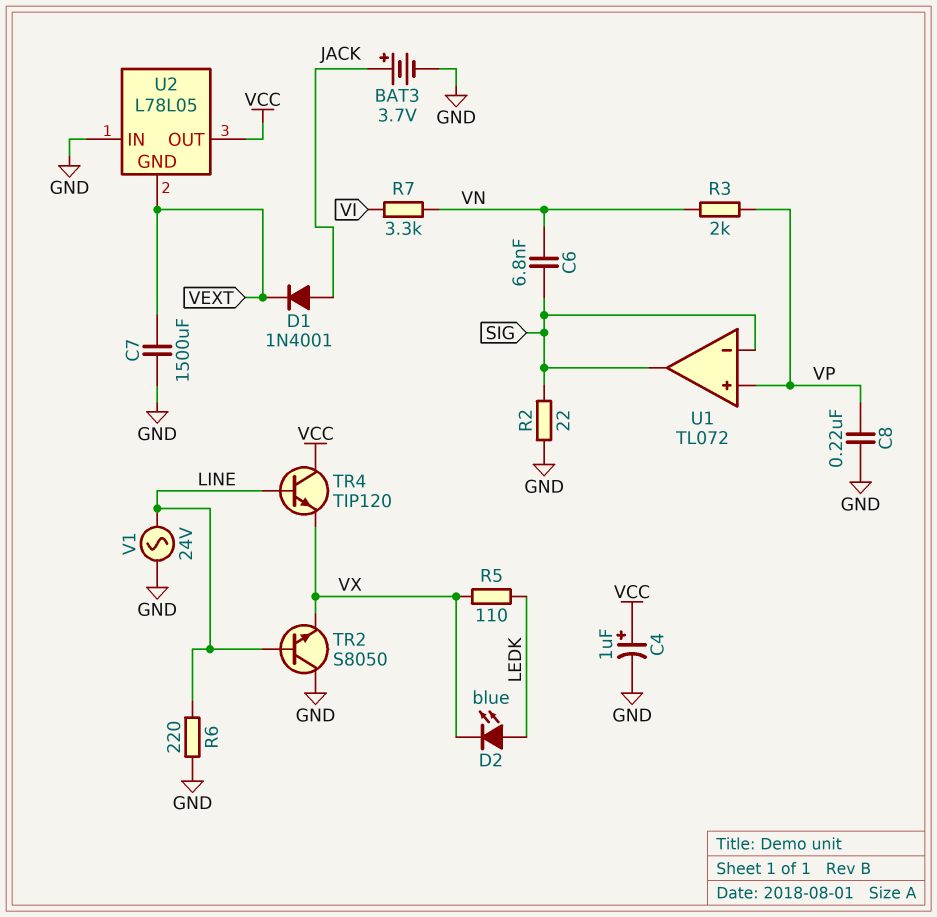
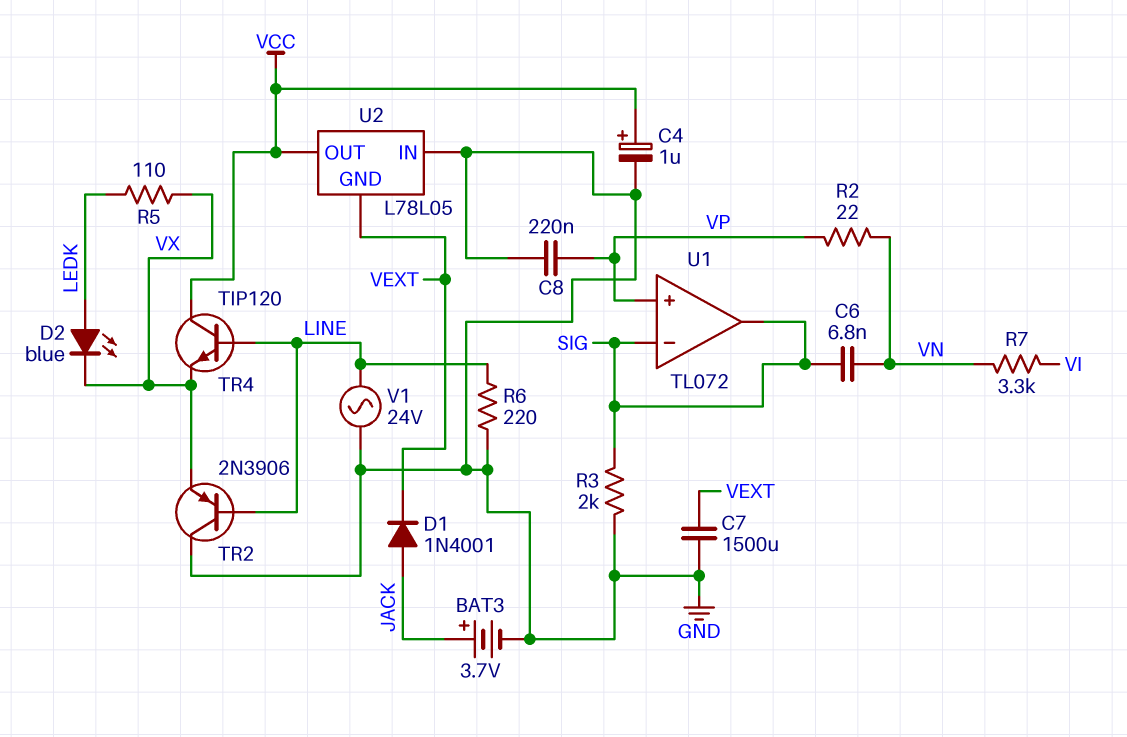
R2: 22 (GND, SIG) -> 22 (VN, VP)
R3: 2k (VN, VP) -> 2k (GND, SIG)
TR2: NPN S8050 (B LINE, C GND, E VX) -> PNP 2N3906 (B LINE, C GND, E VX)

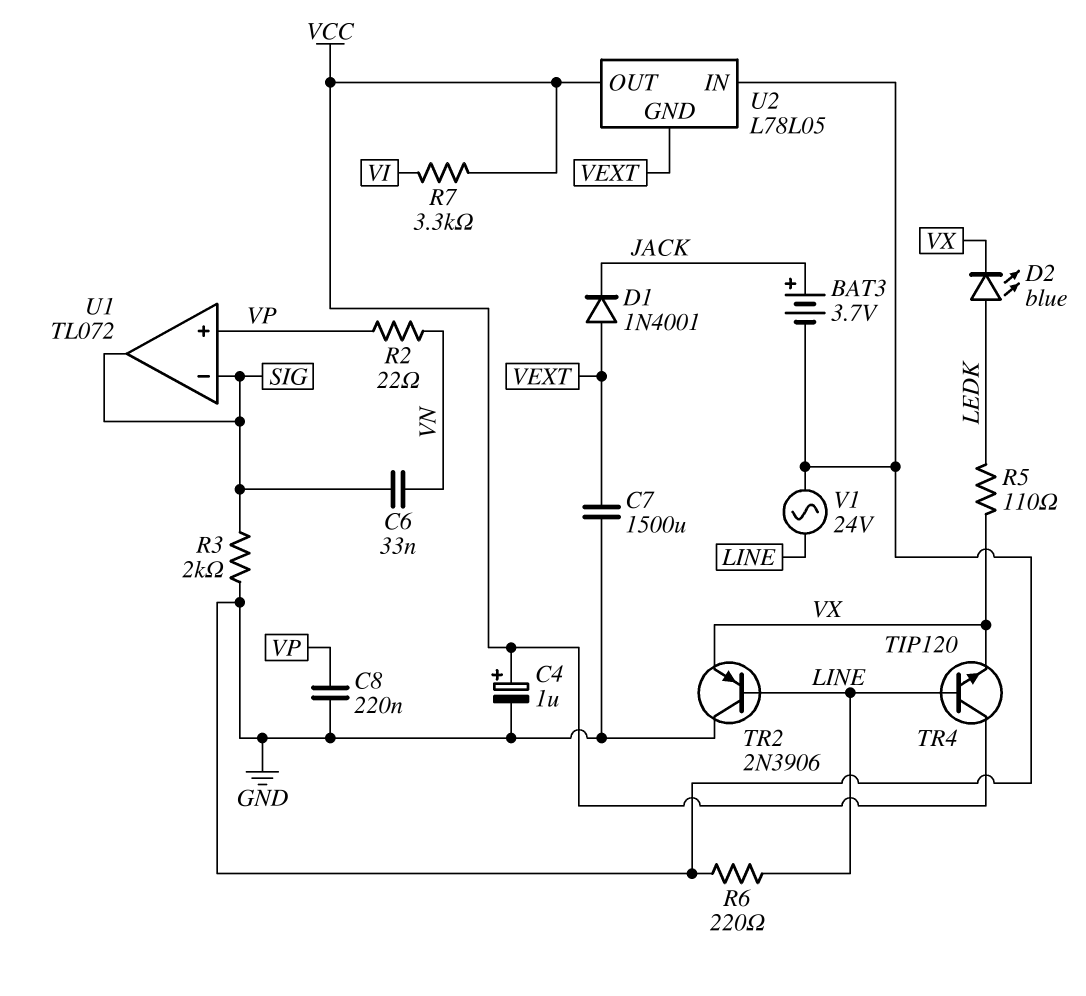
C6: 6.8nF (SIG, VN) -> 33nF (SIG, VN)
D1: diode 1N4001 (A JACK, K VEXT) -> diode 1N4001 (A VEXT, K JACK)
R7: 3.3k (VI, VN) -> 3.3k (VCC, VI)

